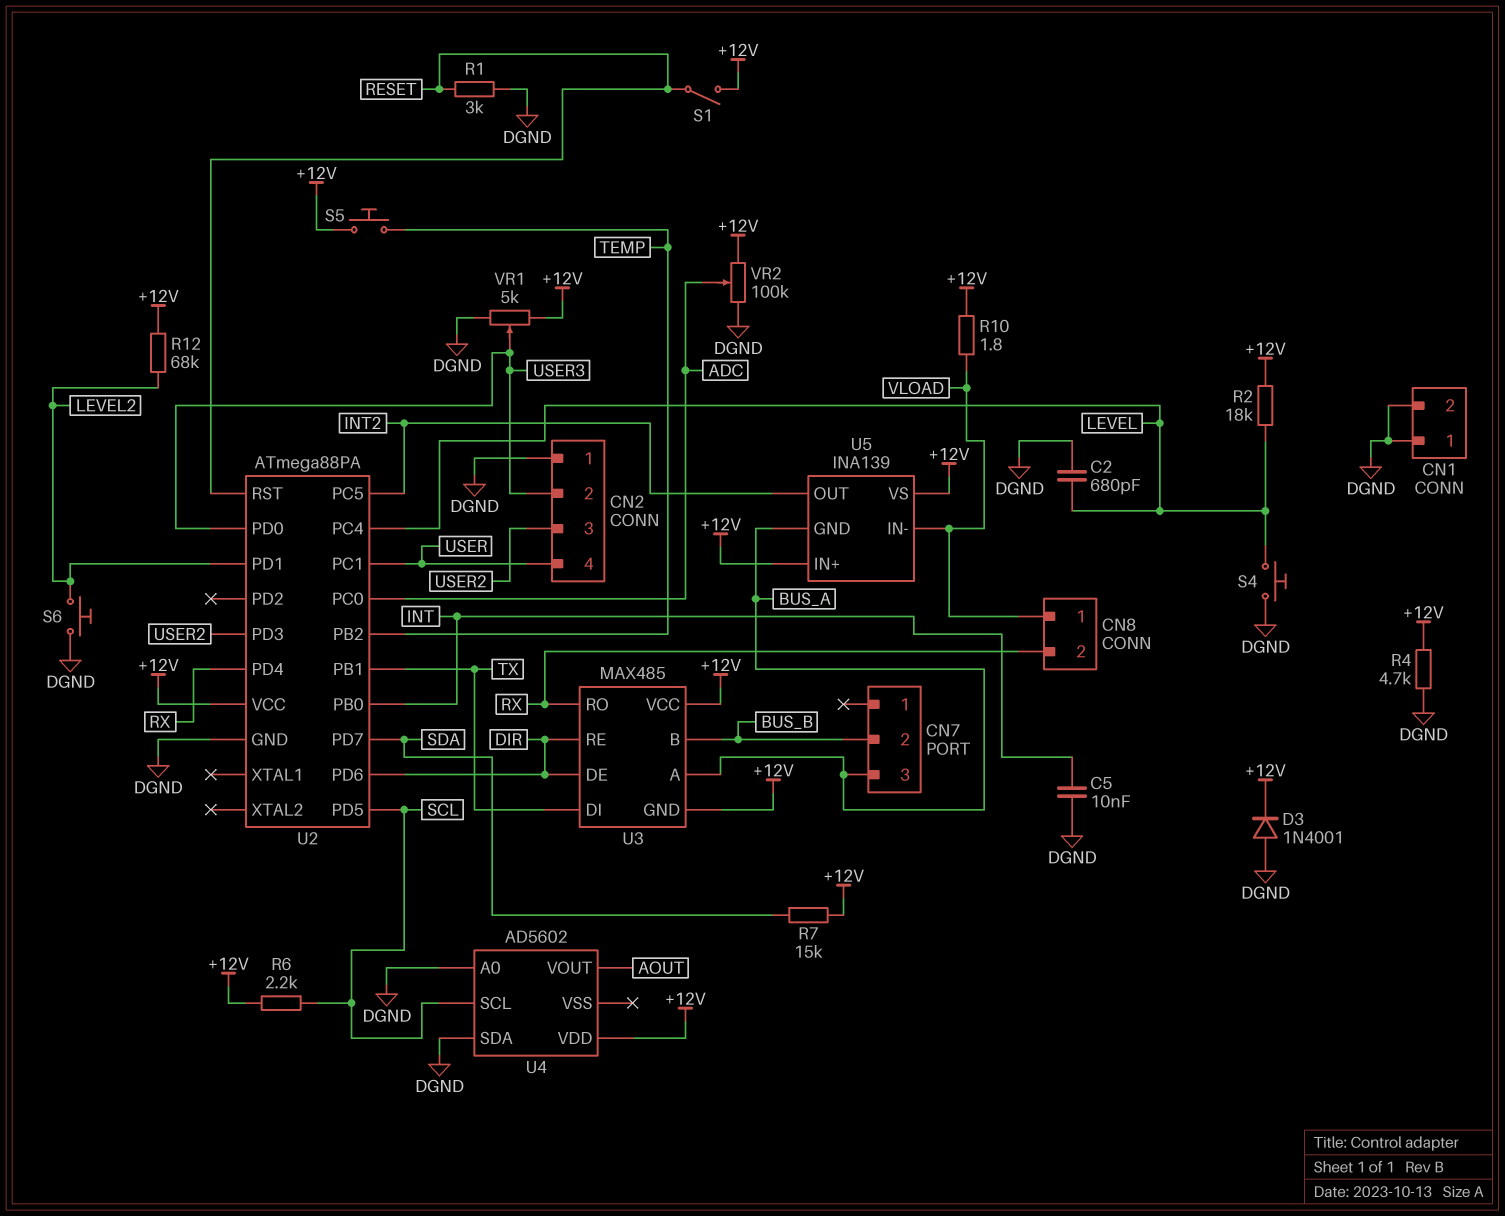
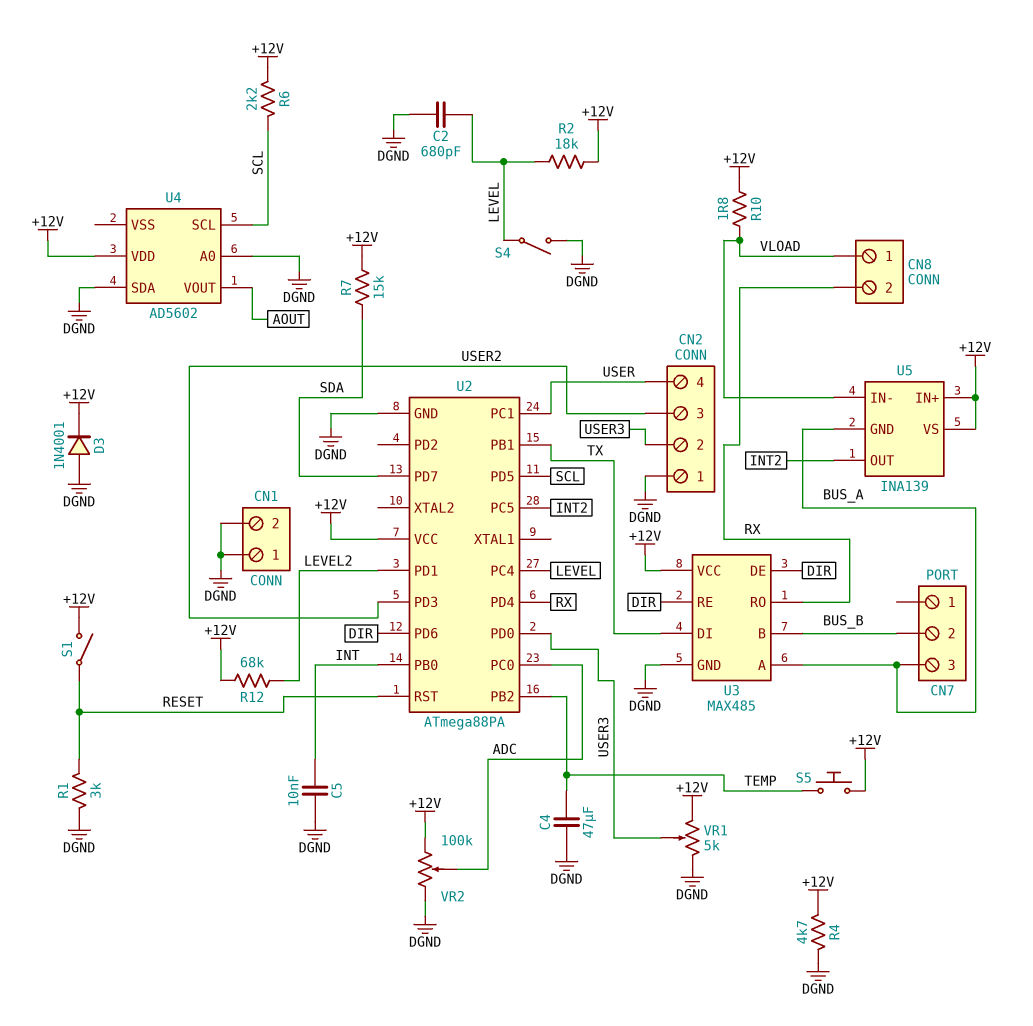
C4: none -> 47uF (DGND, TEMP)
S4: button (DGND, LEVEL) -> switch (DGND, LEVEL)
S6: button (DGND, LEVEL2) -> none
U3 pin GND: +12V -> DGND

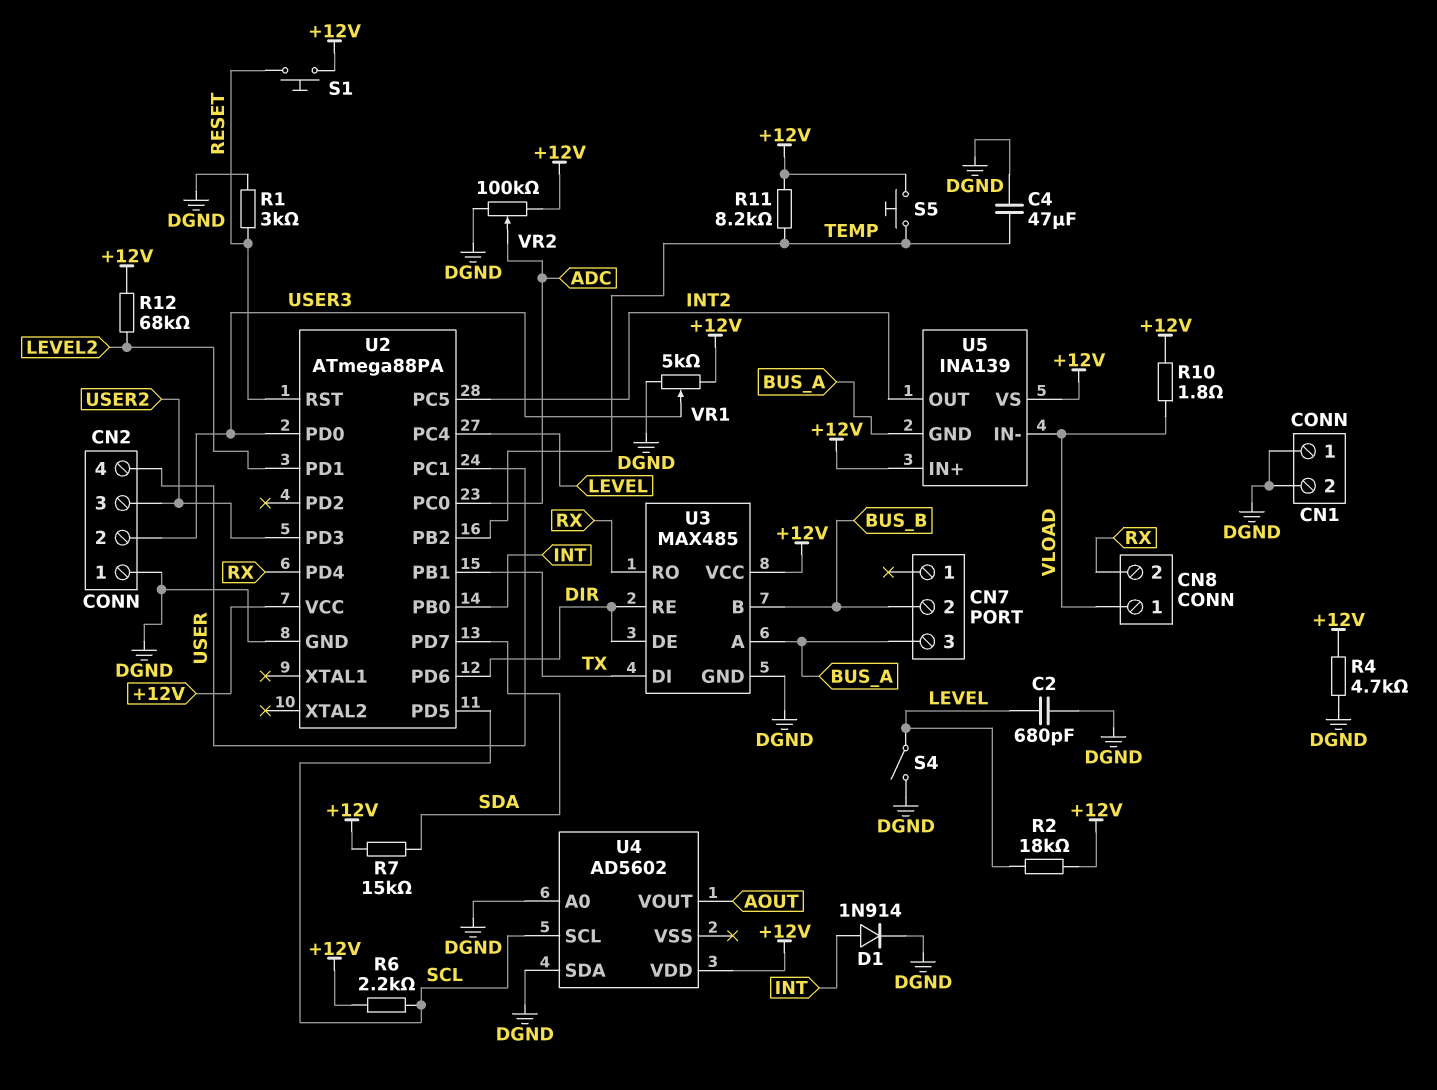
C5: 10nF (DGND, INT) -> none
D1: none -> diode 1N914 (A INT, K DGND)
D3: diode 1N4001 (A DGND, K +12V) -> none
R11: none -> 8.2k (+12V, TEMP)
S1: switch (+12V, RESET) -> button (+12V, RESET)

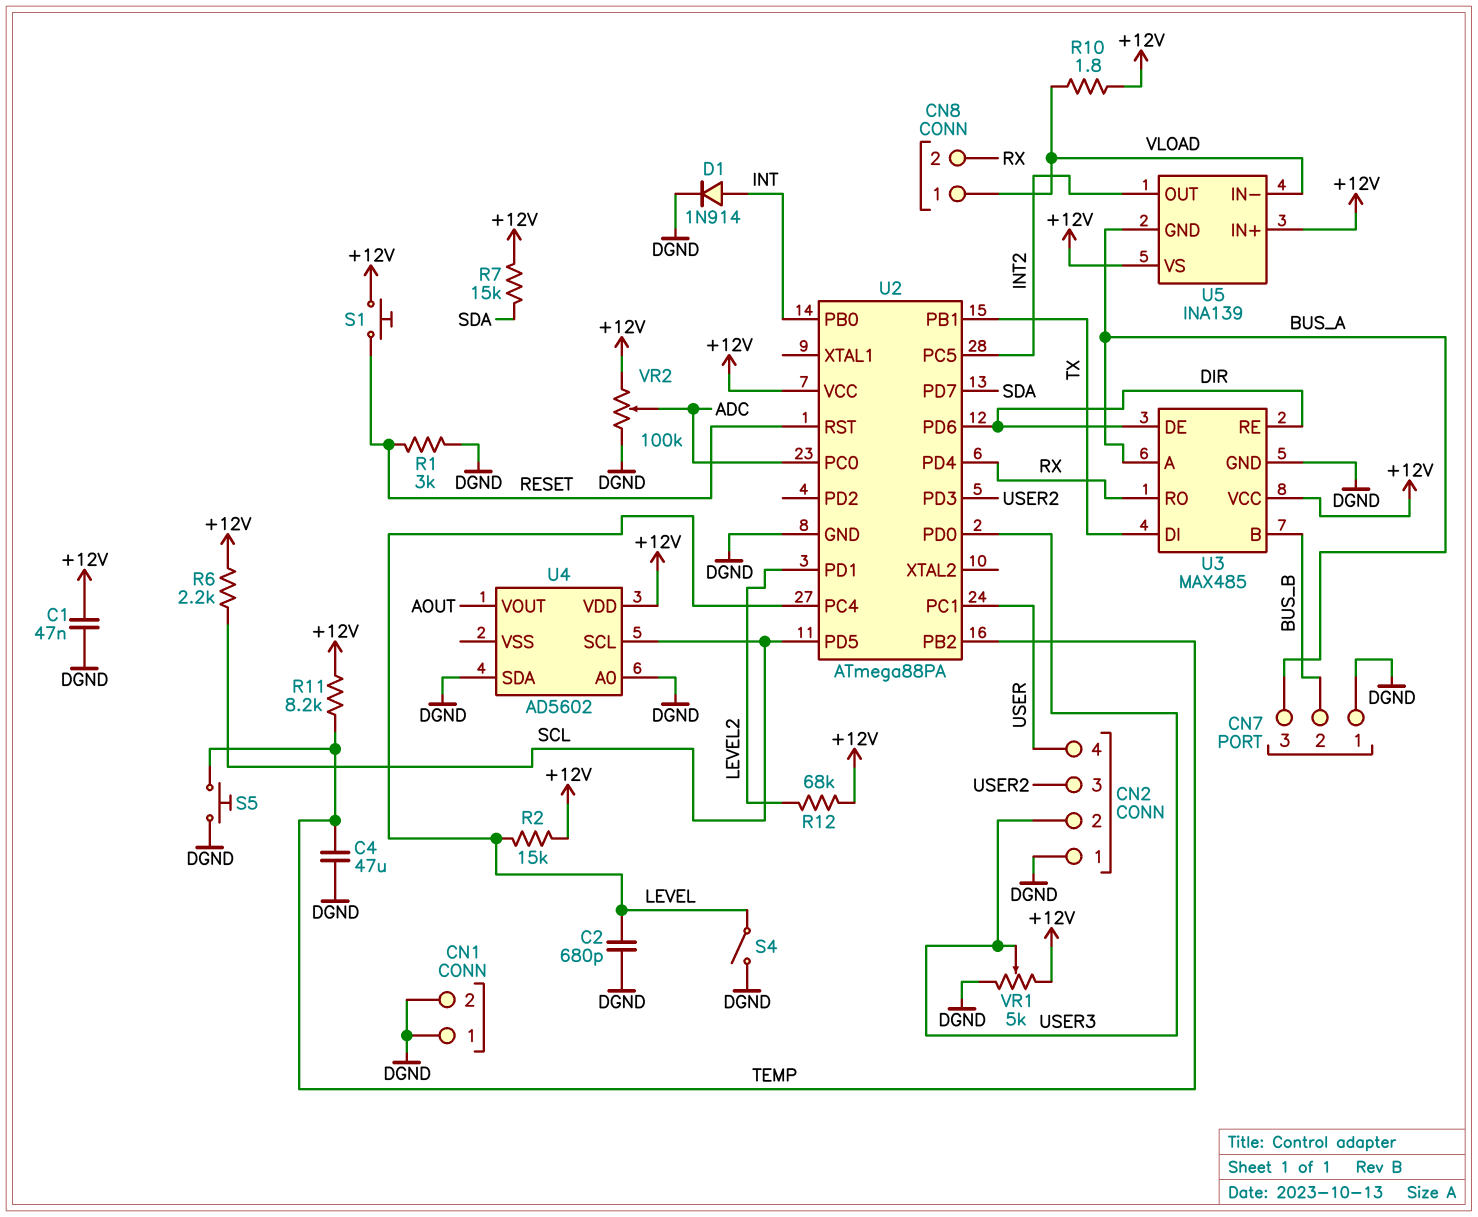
C1: none -> 47nF (+12V, DGND)
CN7 pin 1: none -> DGND
R2: 18k (+12V, LEVEL) -> 15k (+12V, LEVEL)
R4: 4.7k (+12V, DGND) -> none
S5: button (+12V, TEMP) -> button (DGND, TEMP)

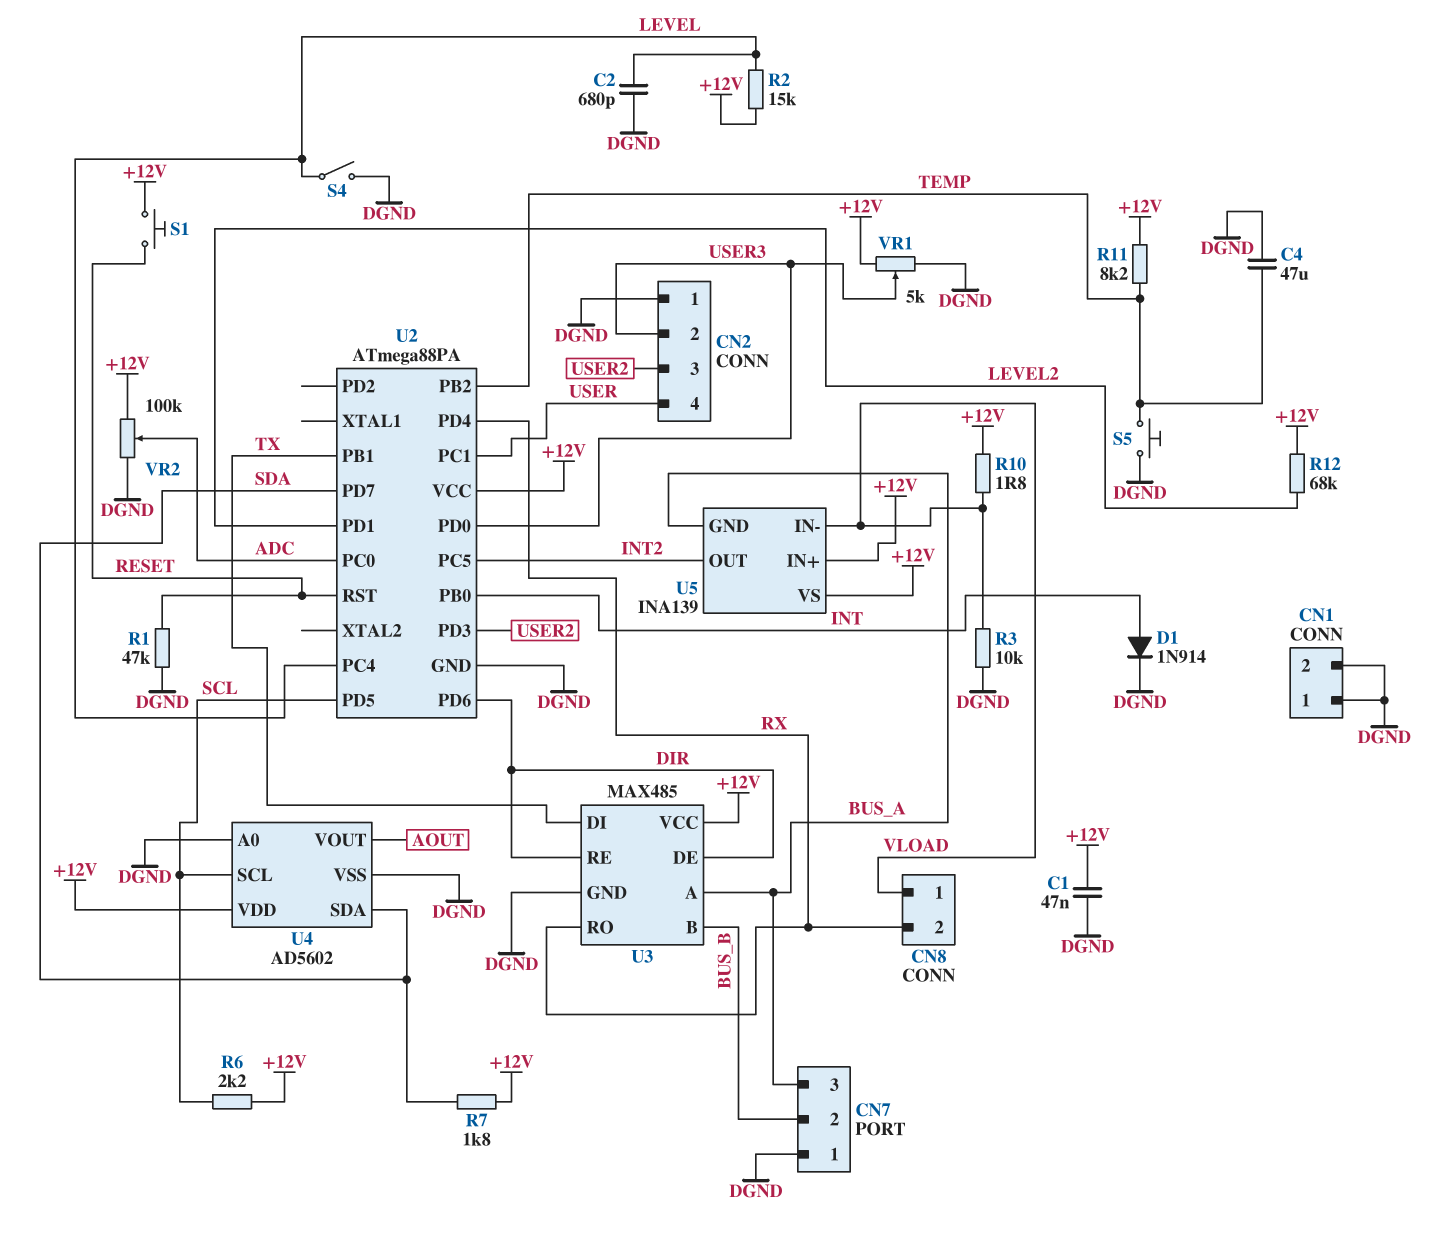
R1: 3k (DGND, RESET) -> 47k (DGND, RESET)
R3: none -> 10k (DGND, VLOAD)
R7: 15k (+12V, SDA) -> 1.8k (+12V, SDA)
U4 pin SDA: DGND -> SDA
U4 pin VSS: none -> DGND

